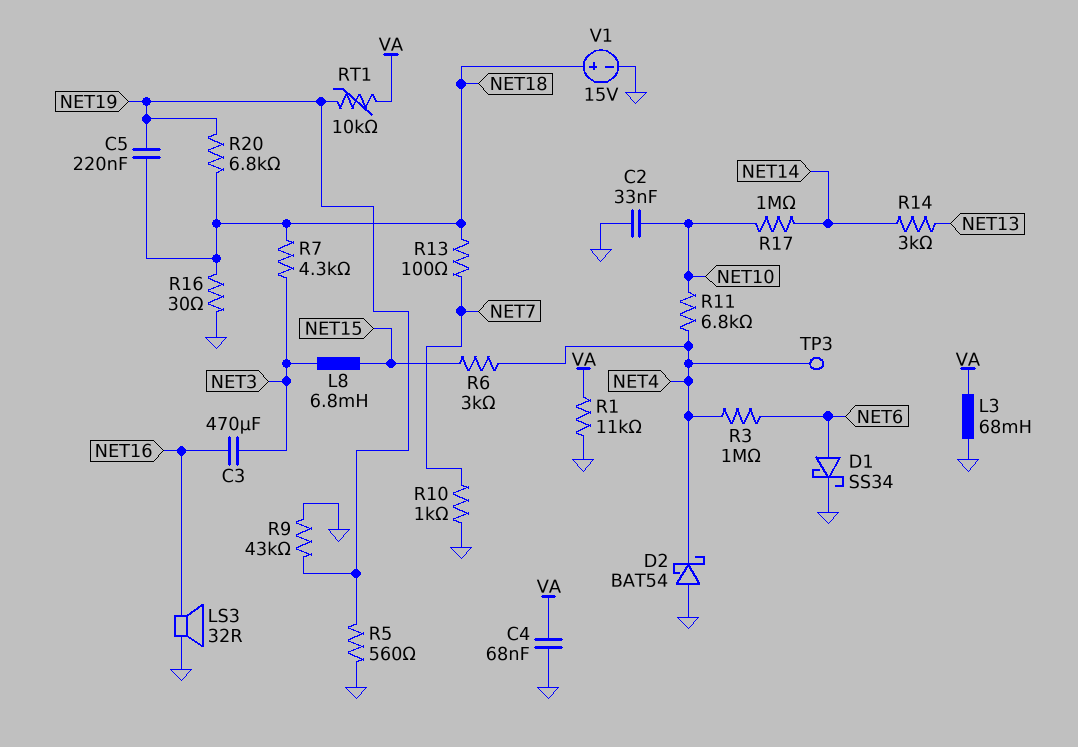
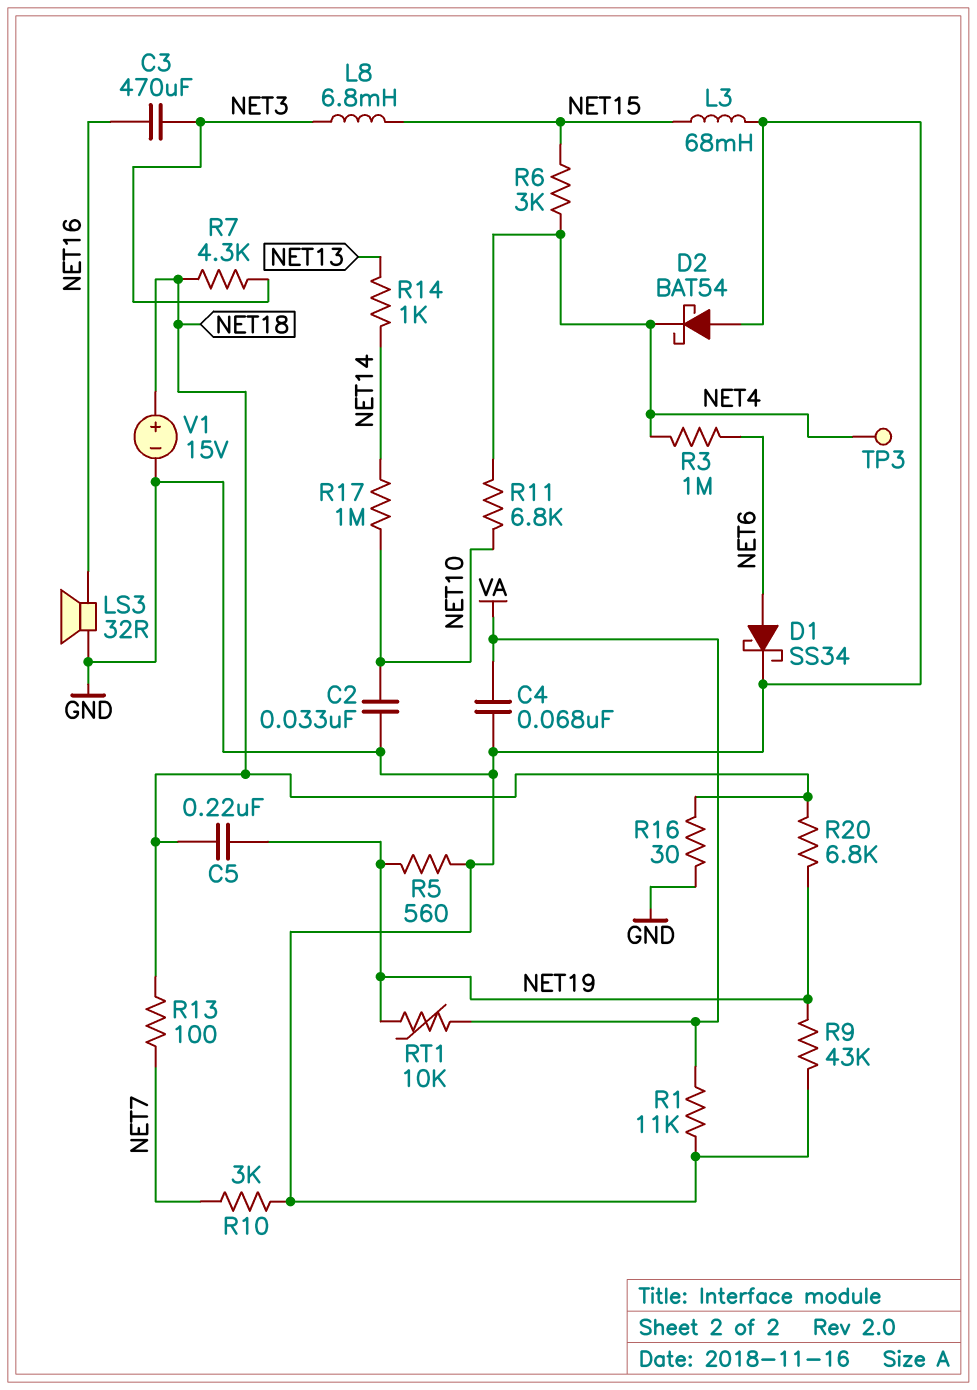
L3: 68mH (GND, VA) -> 68mH (GND, NET15)
R10: 1k (GND, NET7) -> 3k (GND, NET7)
R14: 3k (NET13, NET14) -> 1k (NET13, NET14)

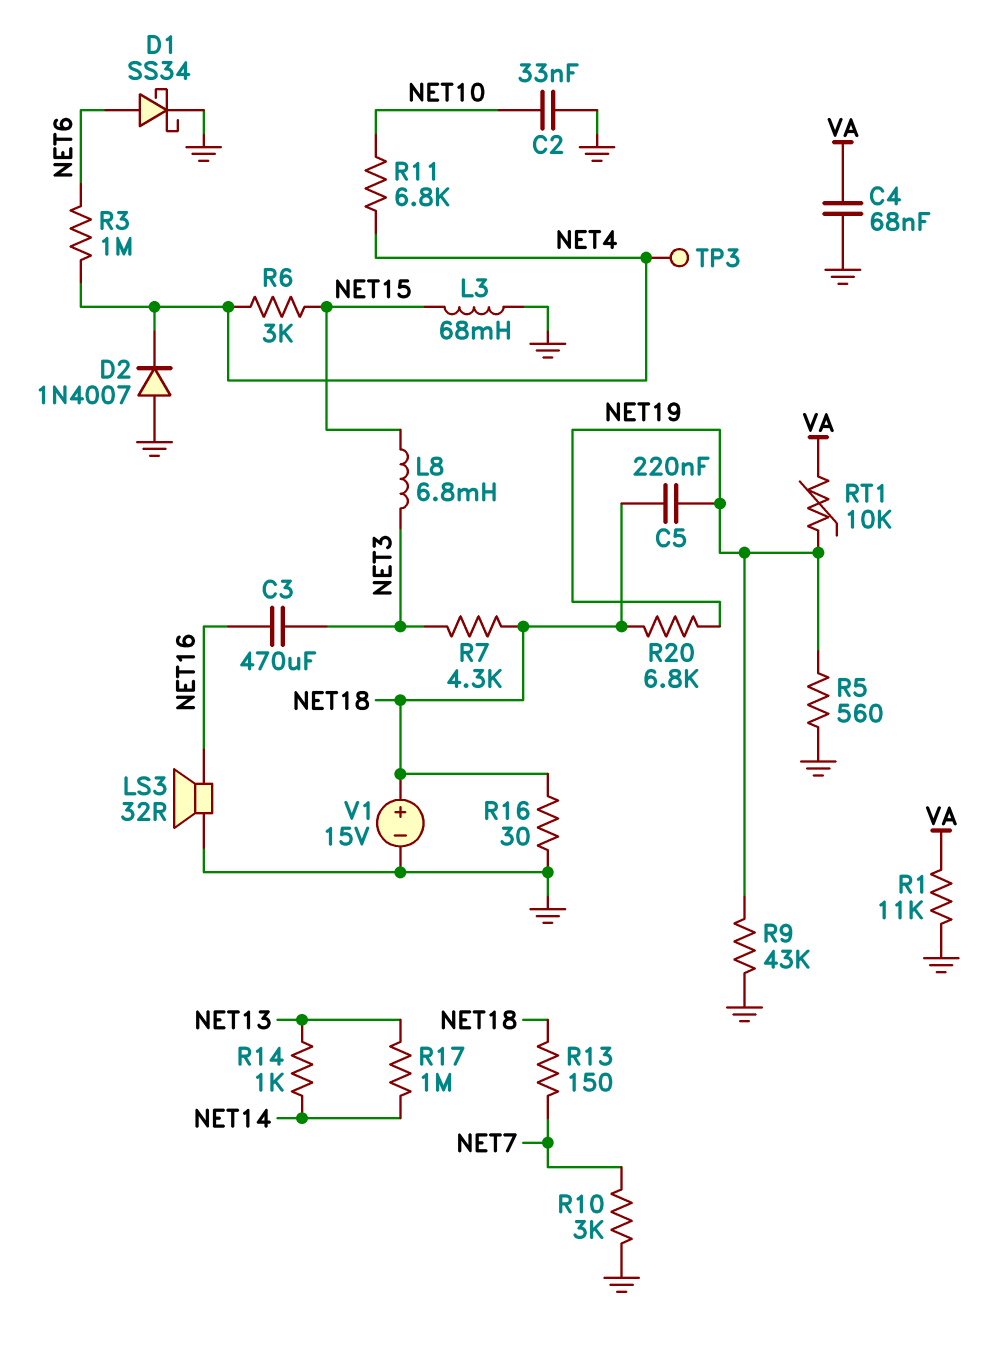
D2: schottky BAT54 (A GND, K NET4) -> diode 1N4007 (A GND, K NET4)
R13: 100 (NET7, NET18) -> 150 (NET7, NET18)
R17: 1M (NET10, NET14) -> 1M (NET13, NET14)

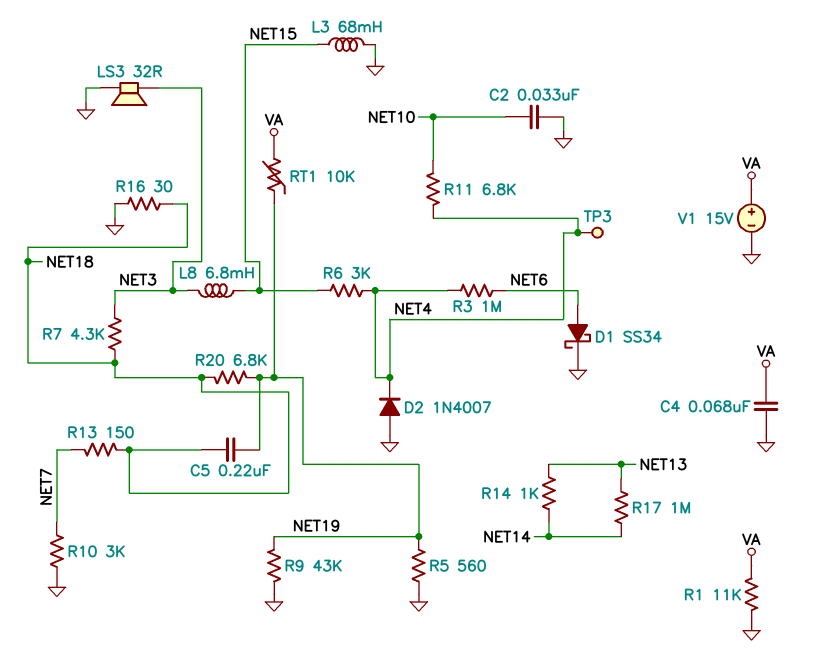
C3: 470uF (NET3, NET16) -> none
LS3: speaker 32R (GND, NET16) -> speaker 32R (GND, NET3)
V1: 15V (plus NET18, minus GND) -> 15V (plus VA, minus GND)

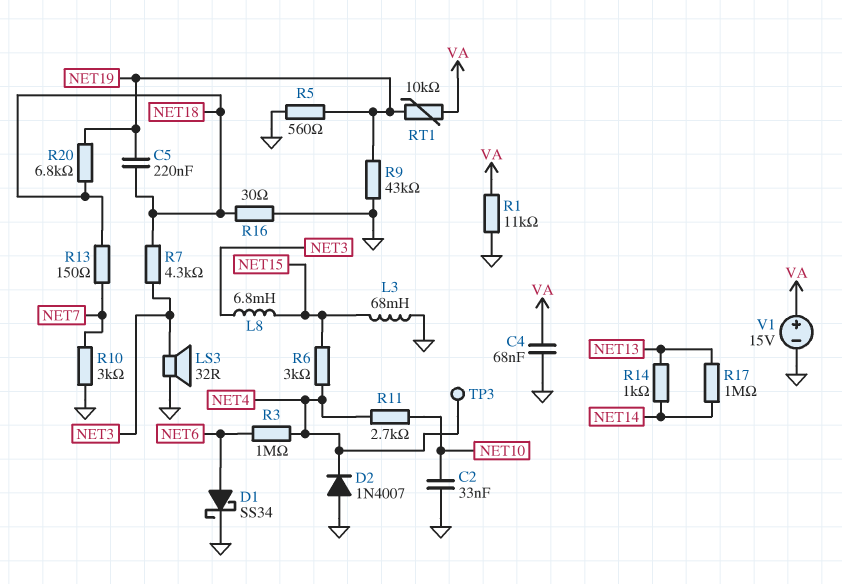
R11: 6.8k (NET4, NET10) -> 2.7k (NET4, NET10)

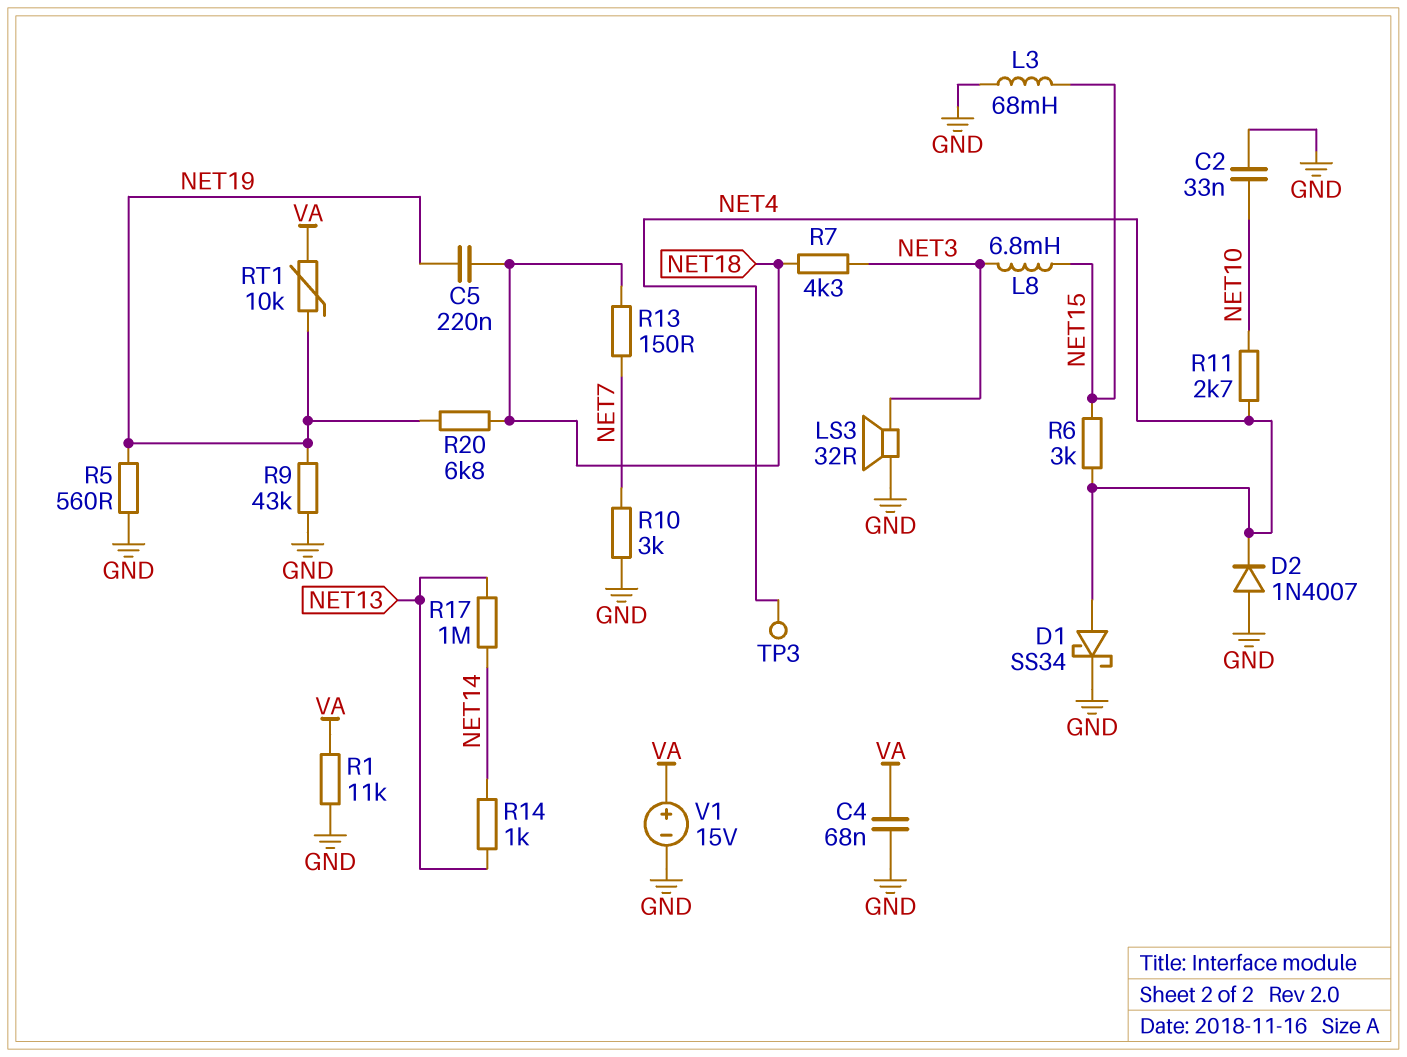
D1: schottky SS34 (A NET6, K GND) -> schottky SS34 (A NET4, K GND)
R3: 1M (NET4, NET6) -> none
R16: 30 (GND, NET18) -> none

